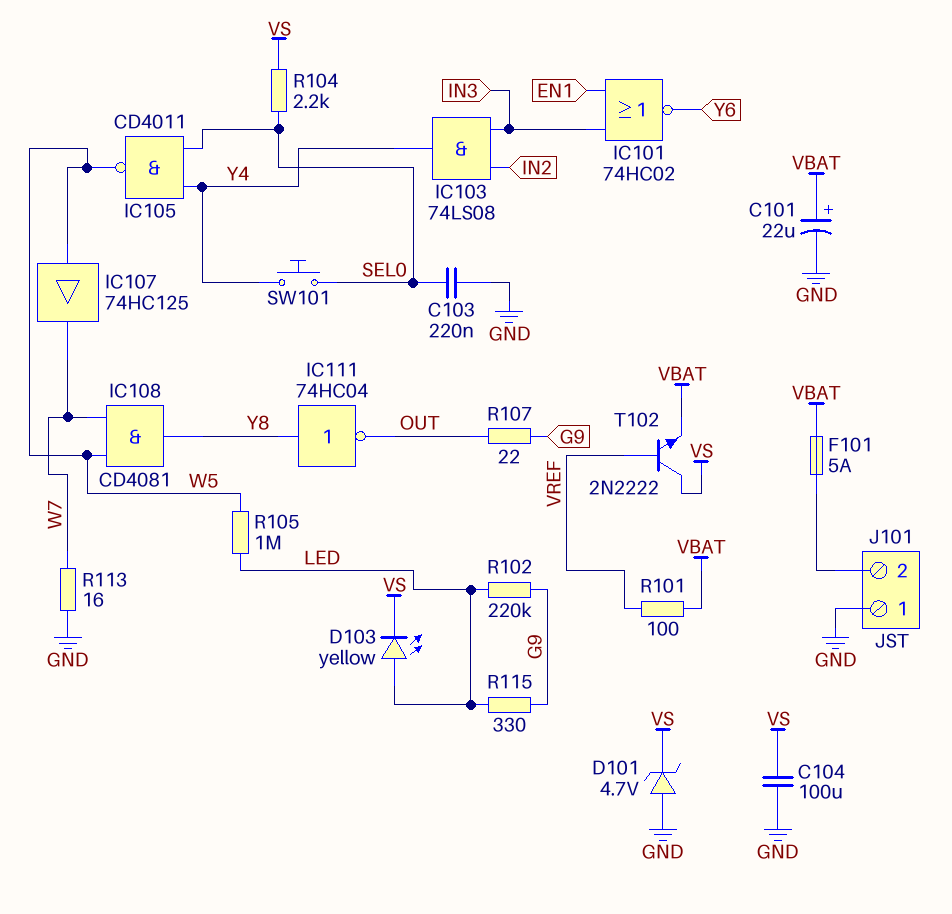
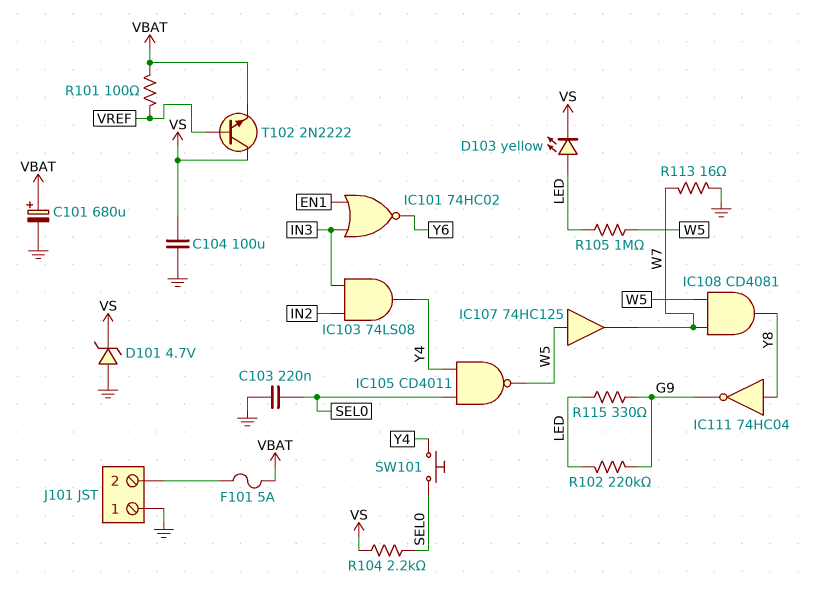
C101: 22uF (plus VBAT, minus GND) -> 680uF (plus VBAT, minus GND)
IC111: NOT 74HC04 (in Y8, out OUT) -> NOT 74HC04 (in Y8, out G9)
R107: 22 (G9, OUT) -> none

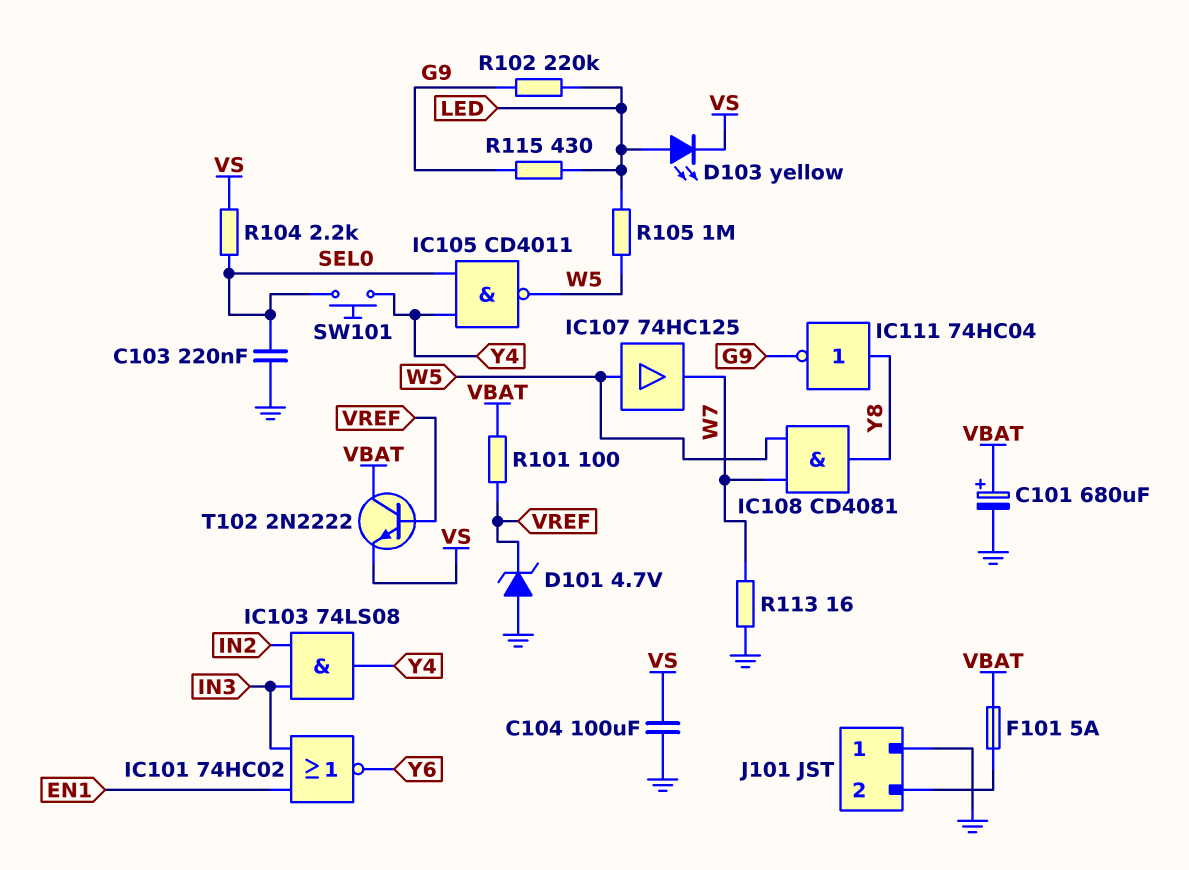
D101: zener 4.7V (A GND, K VS) -> zener 4.7V (A GND, K VREF)
R115: 330 (G9, LED) -> 430 (G9, LED)
T102: NPN 2N2222 (B VREF, C VS, E VBAT) -> NPN 2N2222 (B VREF, C VBAT, E VS)

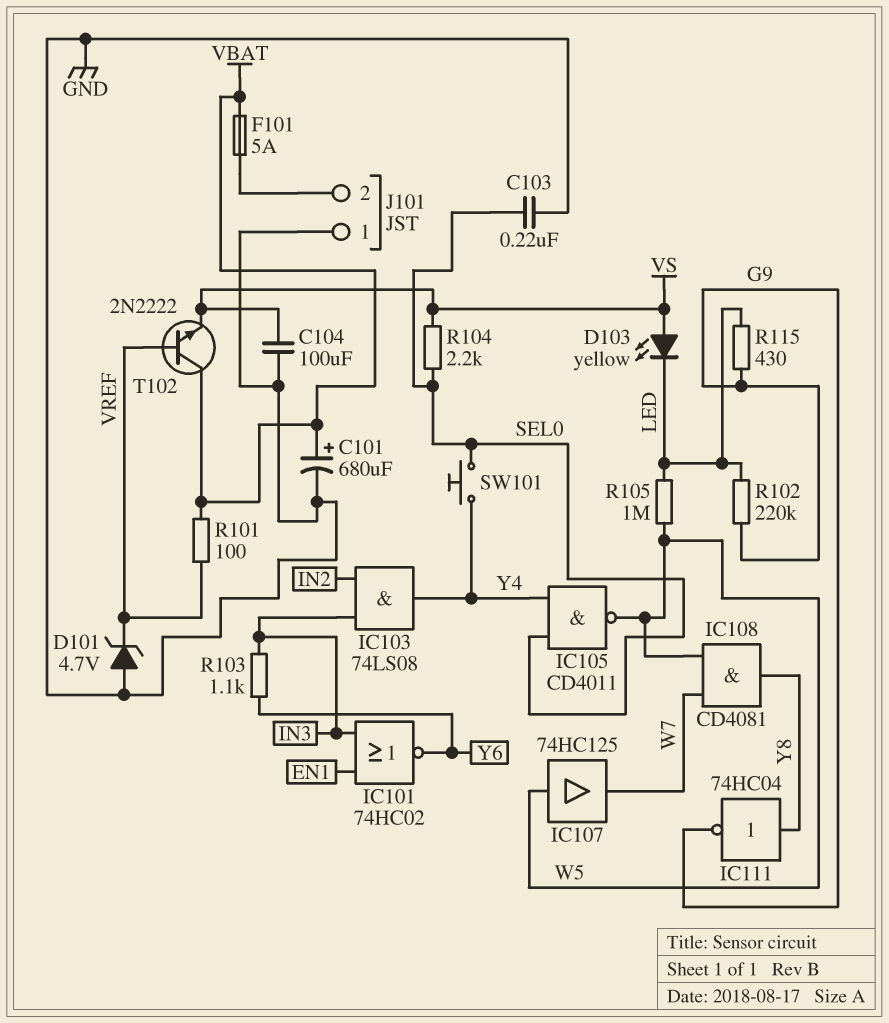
D103: LED yellow (A LED, K VS) -> LED yellow (A VS, K LED)
R103: none -> 1.1k (IN3, Y6)
R113: 16 (GND, W7) -> none

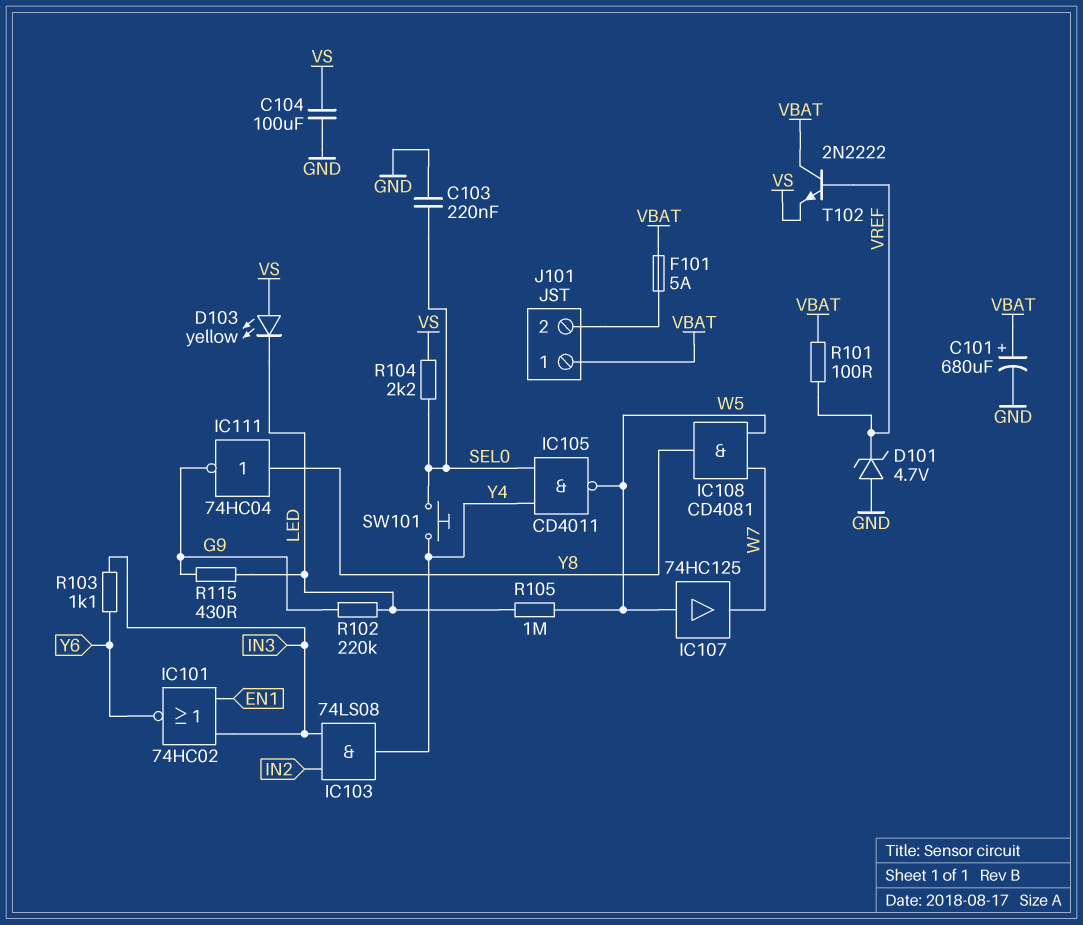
J101 pin 1: GND -> VBAT

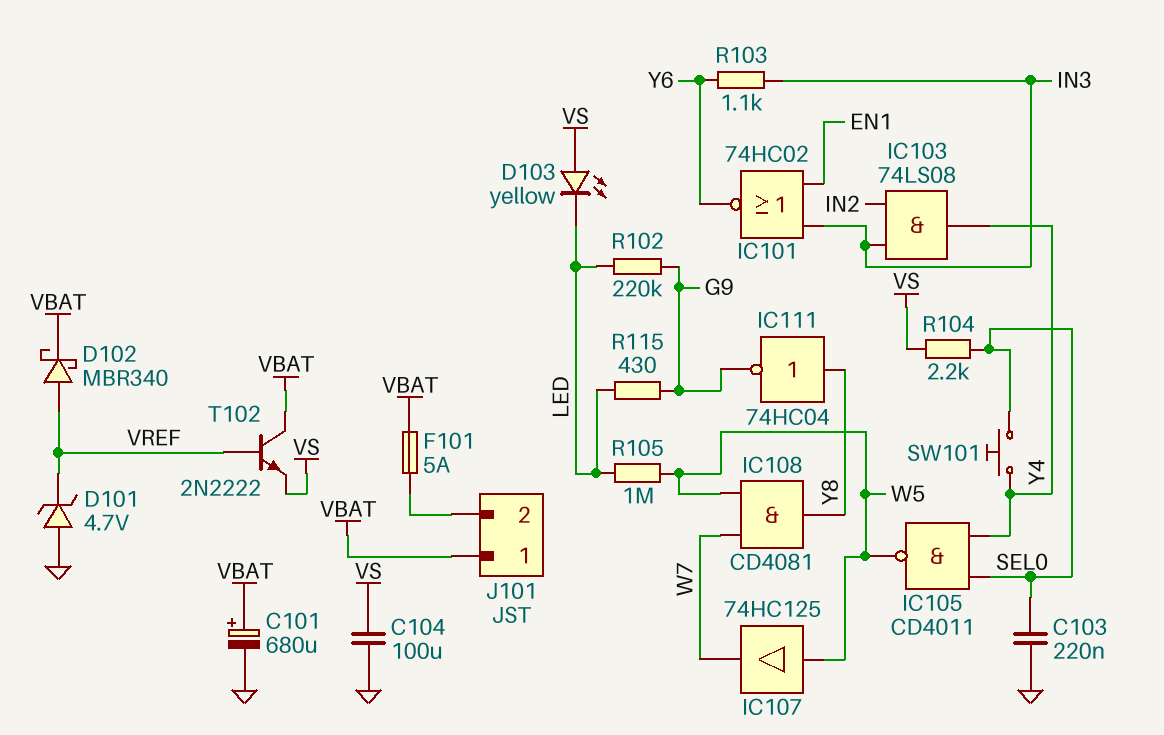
D102: none -> schottky MBR340 (A VREF, K VBAT)
R101: 100 (VBAT, VREF) -> none

